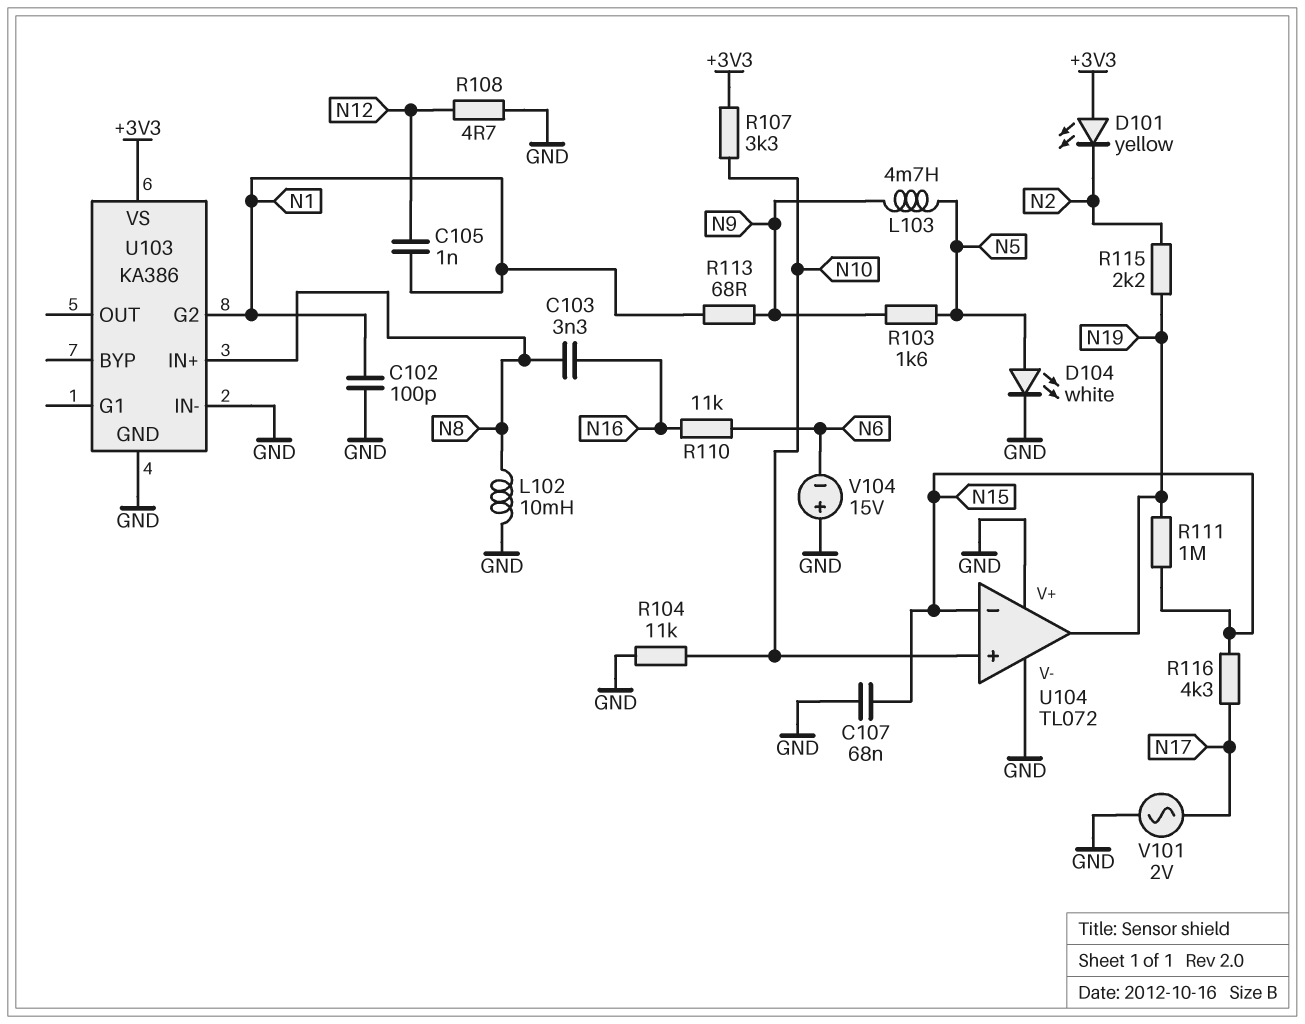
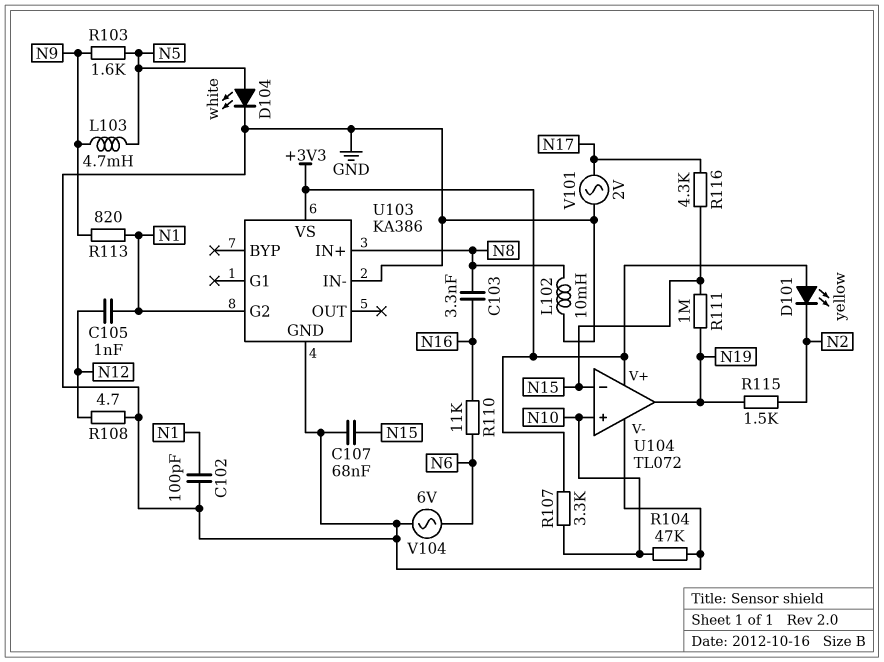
R104: 11k (GND, N10) -> 47k (GND, N10)
R113: 68 (N1, N9) -> 820 (N1, N9)
R115: 2.2k (N2, N19) -> 1.5k (N2, N19)
U104 pin V+: GND -> +3V3
V104: 15V (plus GND, minus N6) -> AC 6V (GND, N6)

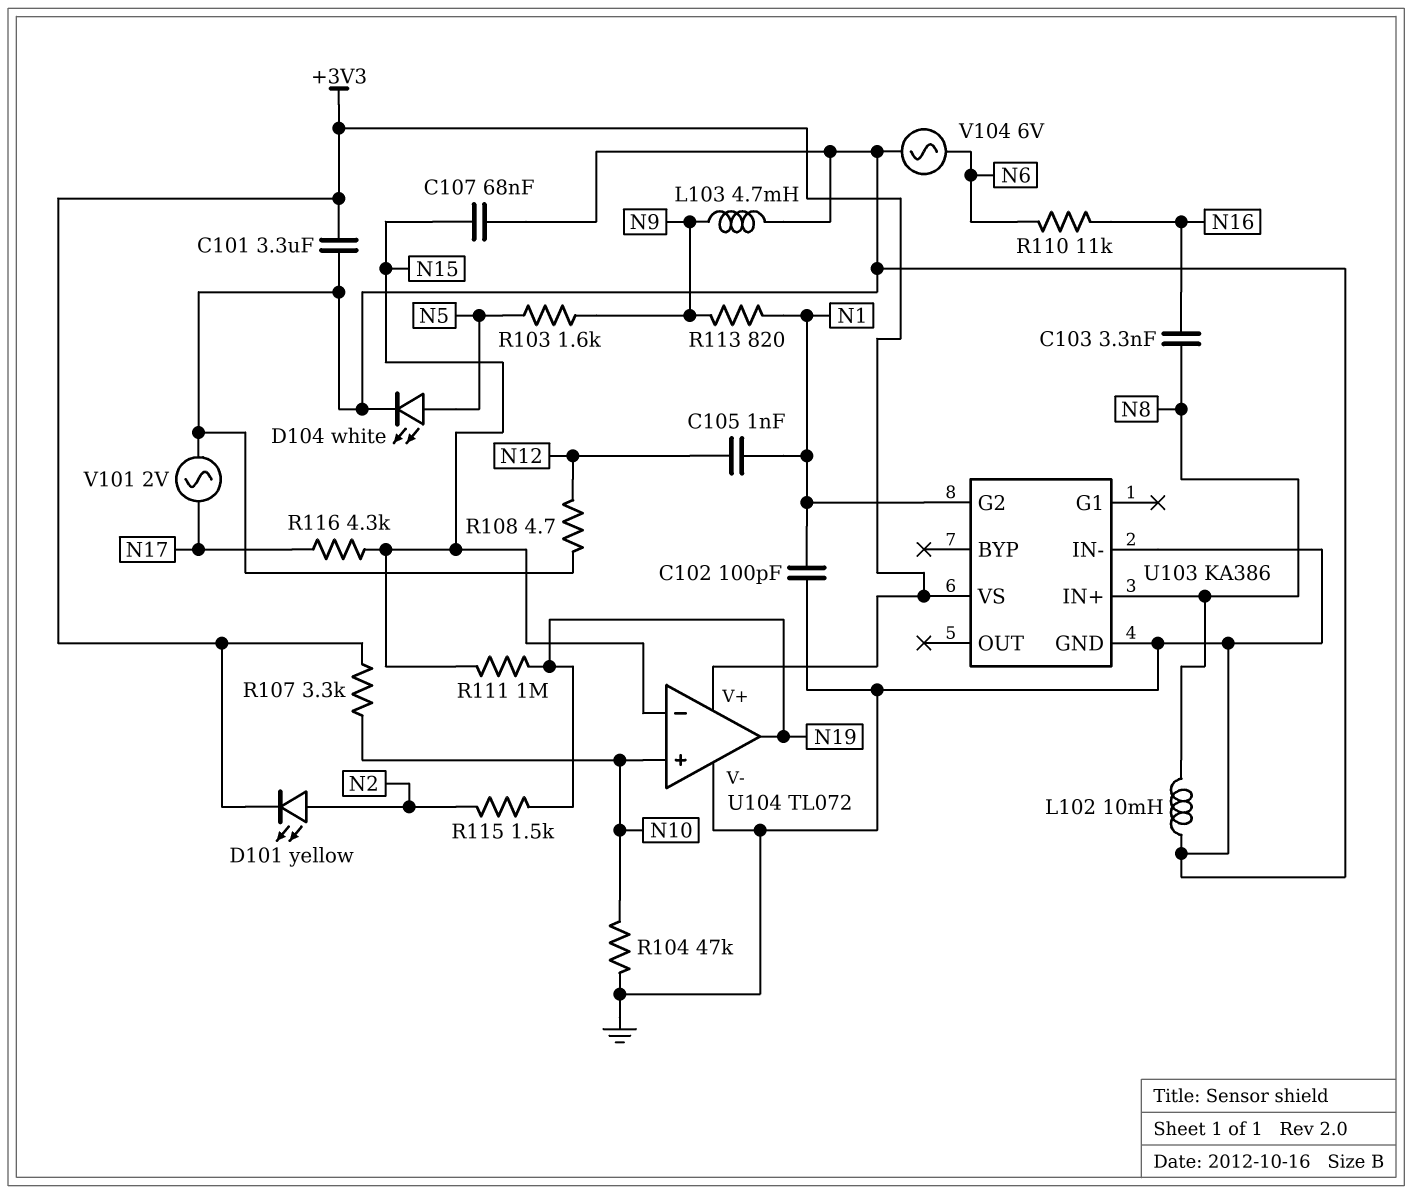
C101: none -> 3.3uF (+3V3, GND)
D101: LED yellow (A +3V3, K N2) -> LED yellow (A N2, K +3V3)
L103: 4.7mH (N5, N9) -> 4.7mH (GND, N9)

